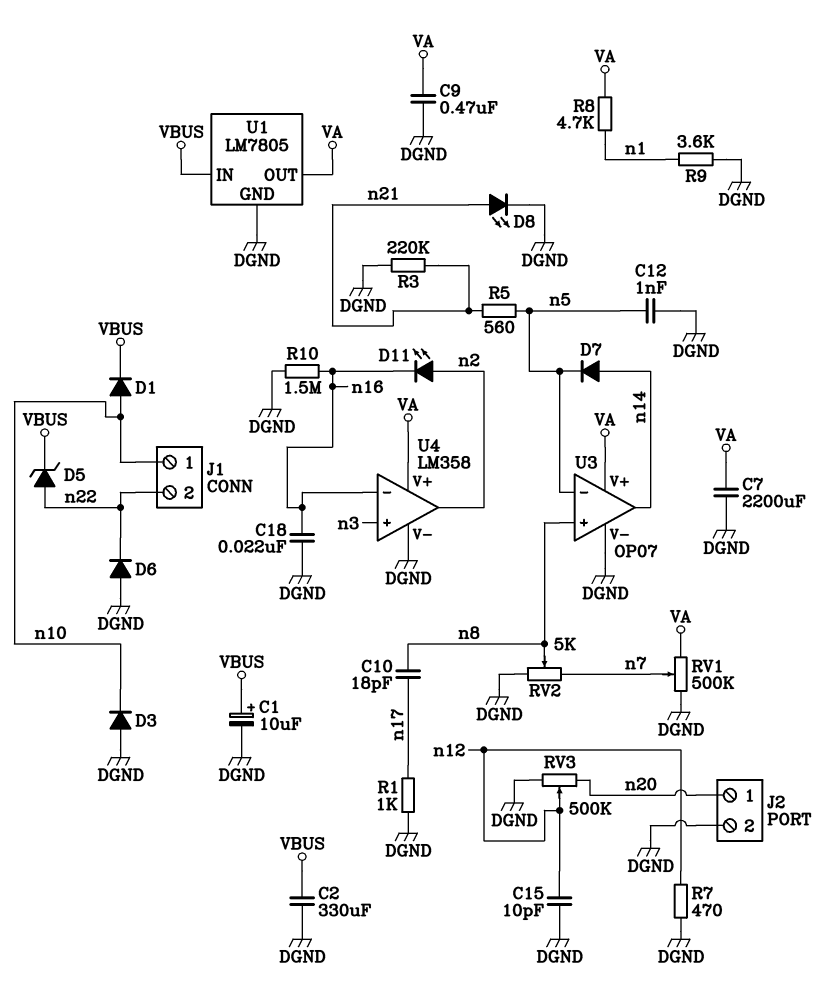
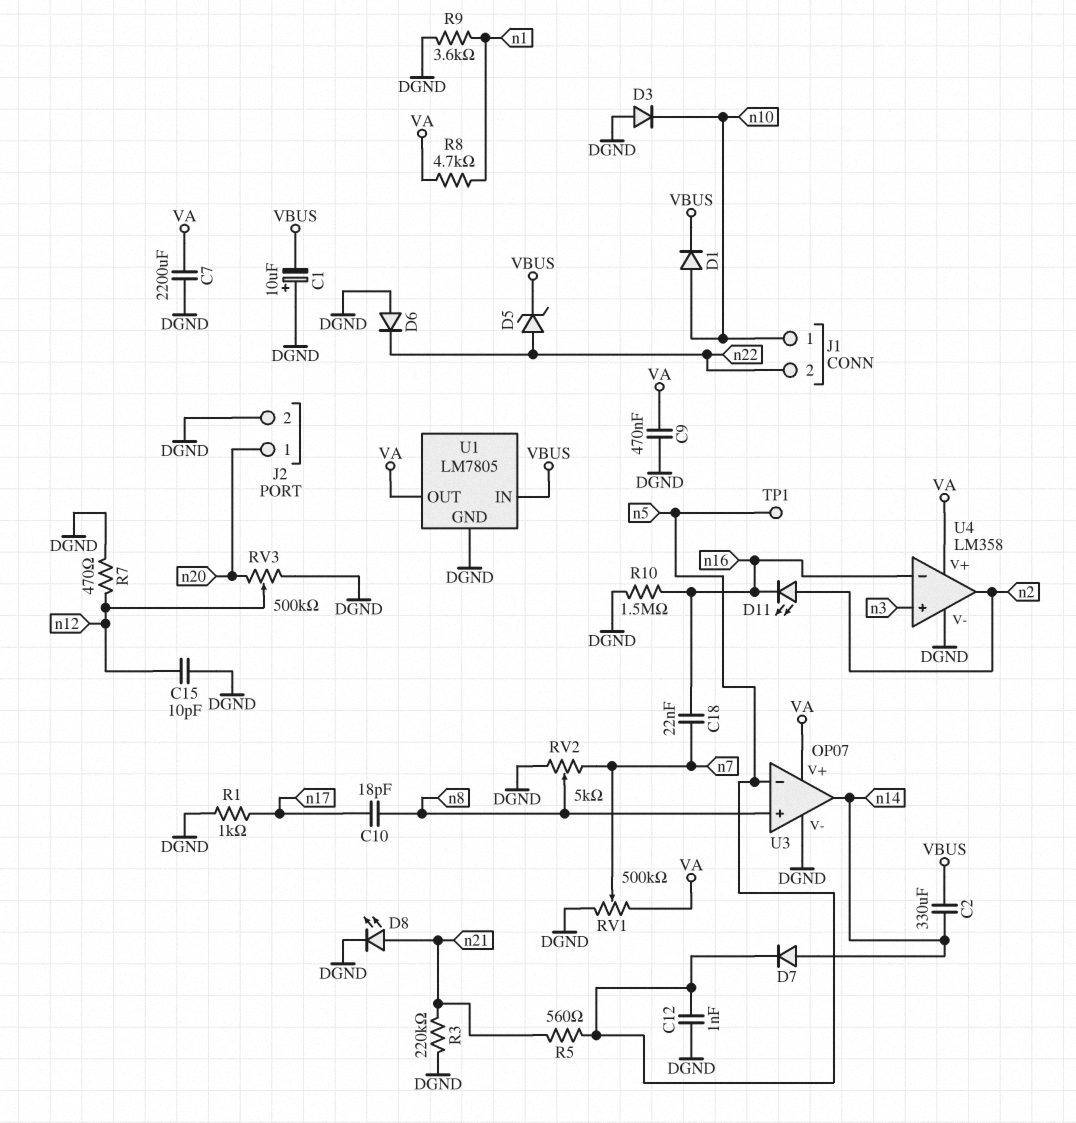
C1: 10uF (plus VBUS, minus DGND) -> 10uF (plus DGND, minus VBUS)
C2: 330uF (DGND, VBUS) -> 330uF (VBUS, n14)
C18: 22nF (DGND, n16) -> 22nF (n7, n16)
TP1: none -> test point (n5)

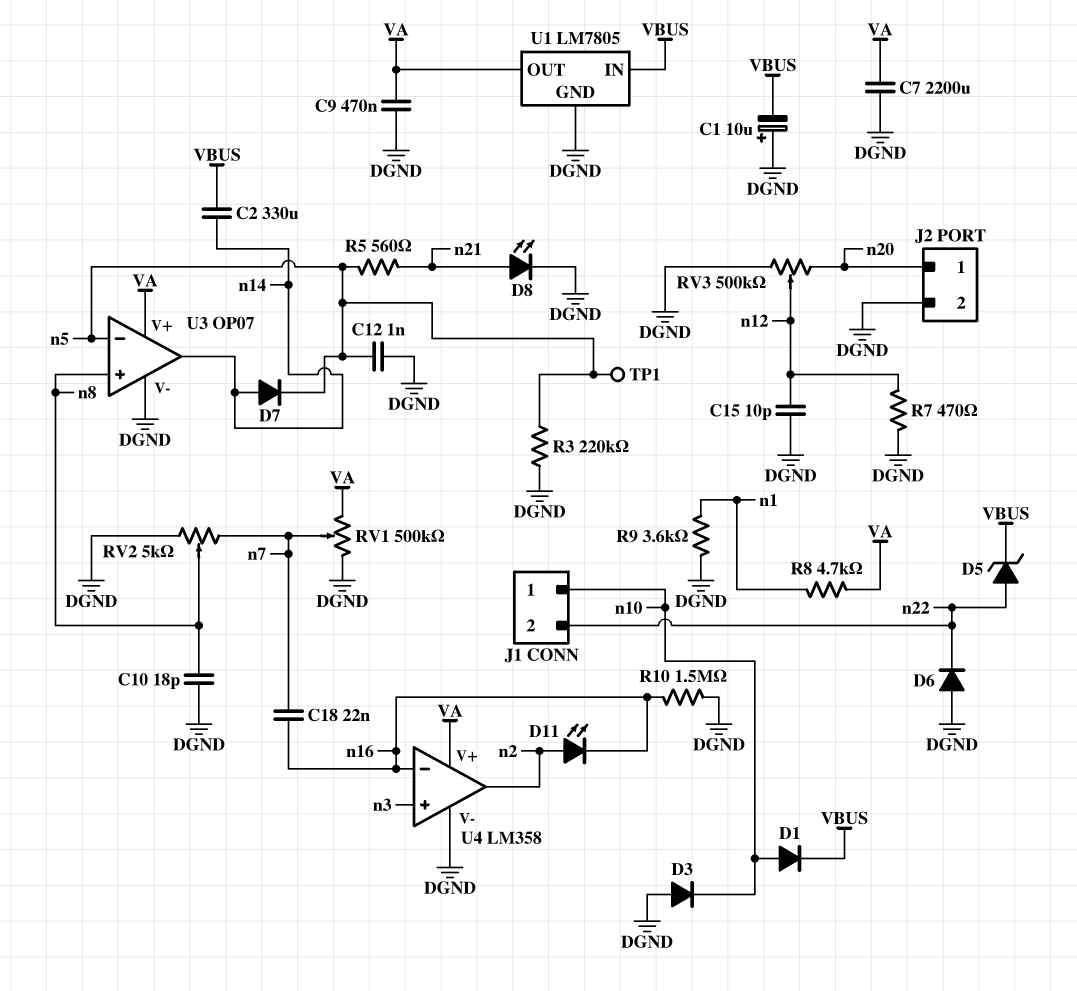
C10: 18pF (n8, n17) -> 18pF (DGND, n8)
R1: 1k (DGND, n17) -> none
R3: 220k (DGND, n21) -> 220k (DGND, n5)

